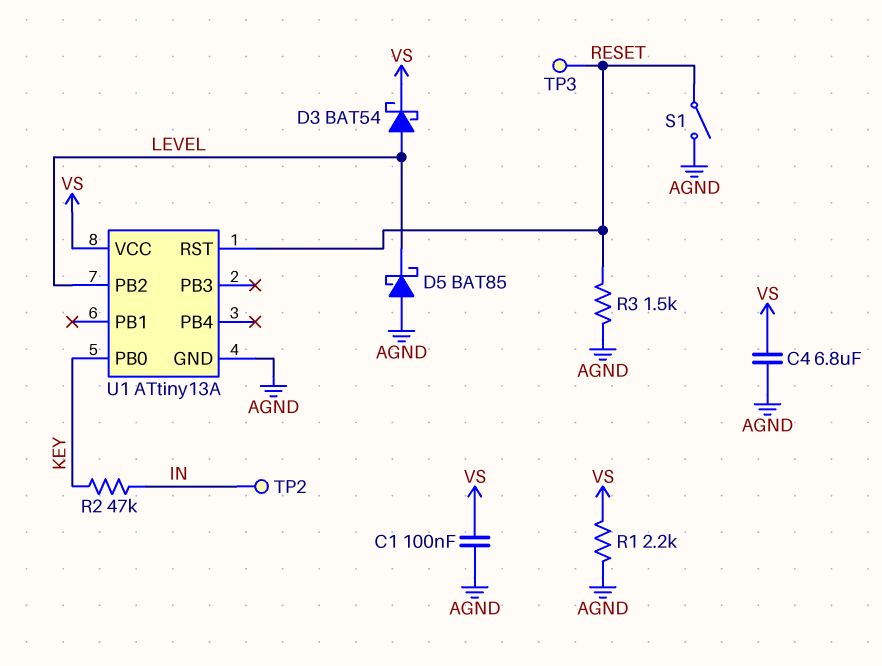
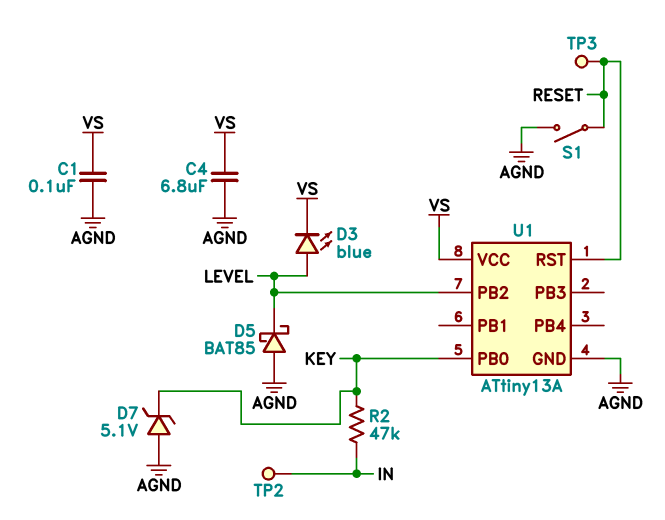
D3: schottky BAT54 (A LEVEL, K VS) -> LED blue (A LEVEL, K VS)
D7: none -> zener 5.1V (A AGND, K KEY)
R1: 2.2k (AGND, VS) -> none
R3: 1.5k (AGND, RESET) -> none

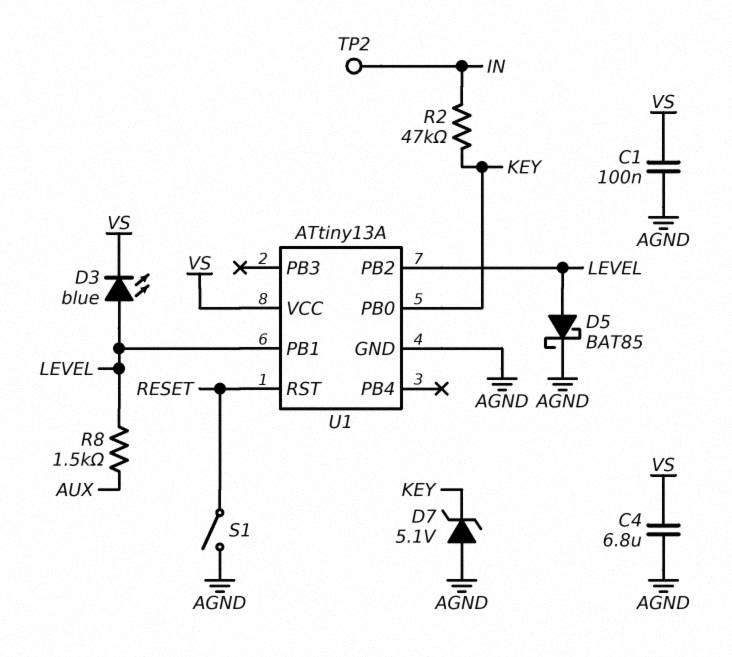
D5: schottky BAT85 (A AGND, K LEVEL) -> schottky BAT85 (A LEVEL, K AGND)
R8: none -> 1.5k (AUX, LEVEL)
TP3: test point (RESET) -> none
U1 pin PB1: none -> LEVEL

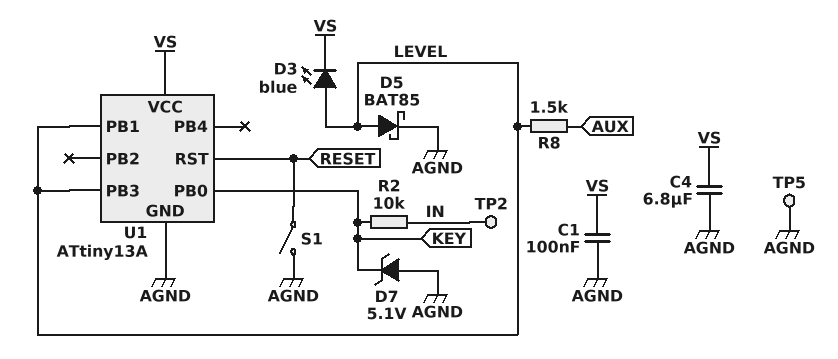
R2: 47k (IN, KEY) -> 10k (IN, KEY)
TP5: none -> test point (AGND)
U1 pin PB2: LEVEL -> none
U1 pin PB3: none -> LEVEL

